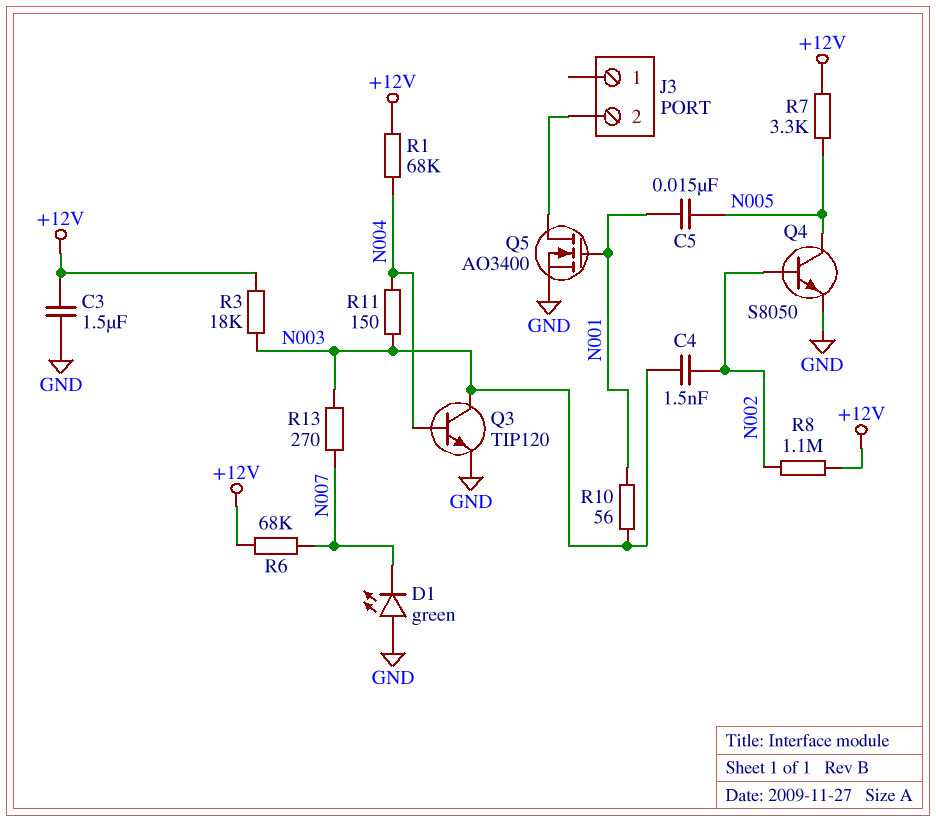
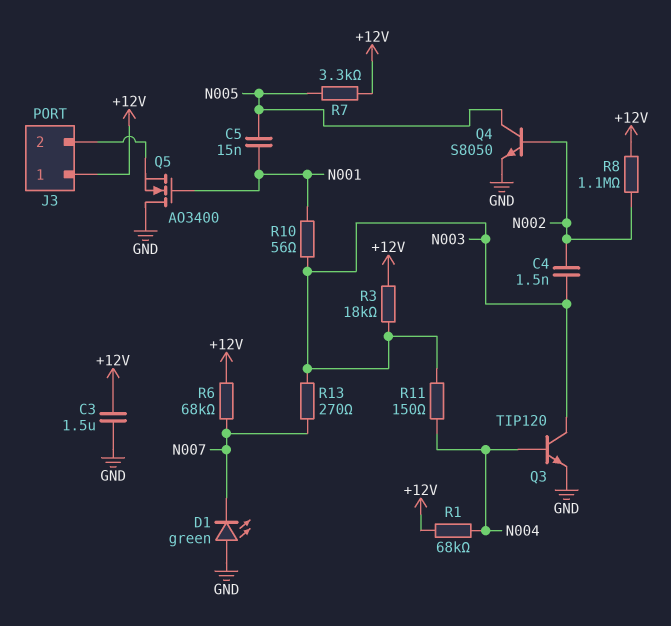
J3 pin 1: none -> +12V
Q5: NMOS AO3400 (G N001, D J3/2, S GND) -> NMOS AO3400 (G N001, D GND, S J3/2)

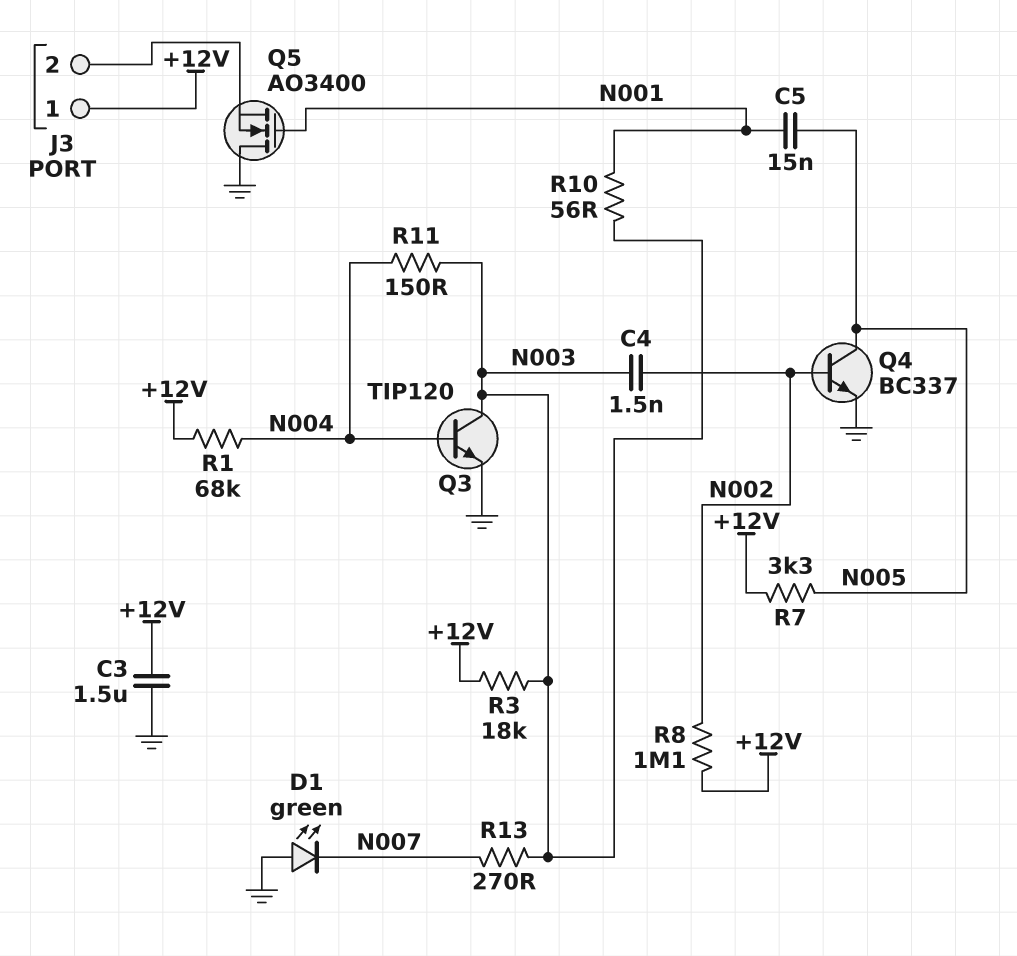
Q4: NPN S8050 (B N002, C N005, E GND) -> NPN BC337 (B N002, C N005, E GND)
R6: 68k (+12V, N007) -> none

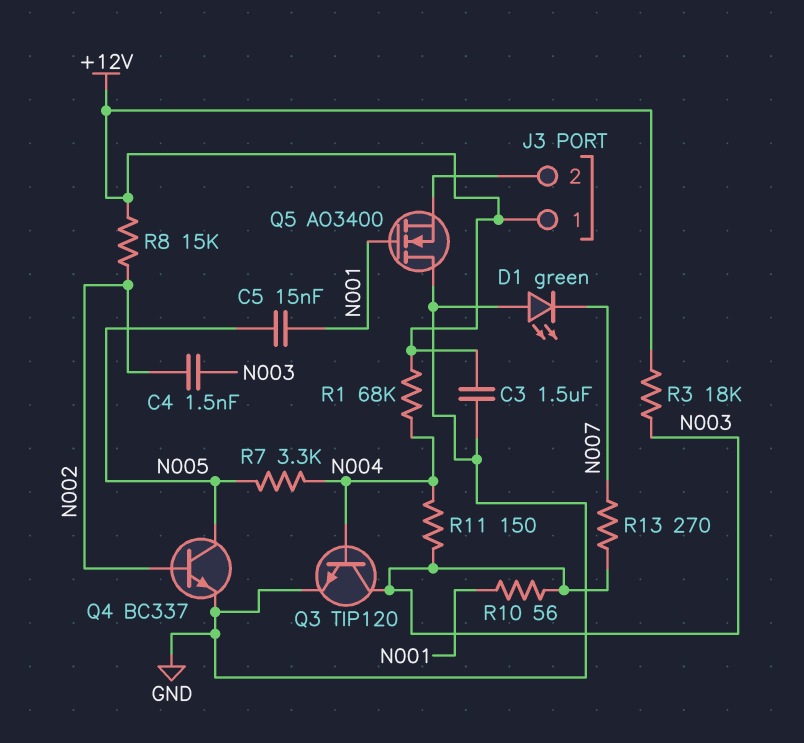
R7: 3.3k (+12V, N005) -> 3.3k (N004, N005)
R8: 1.1M (+12V, N002) -> 15k (+12V, N002)

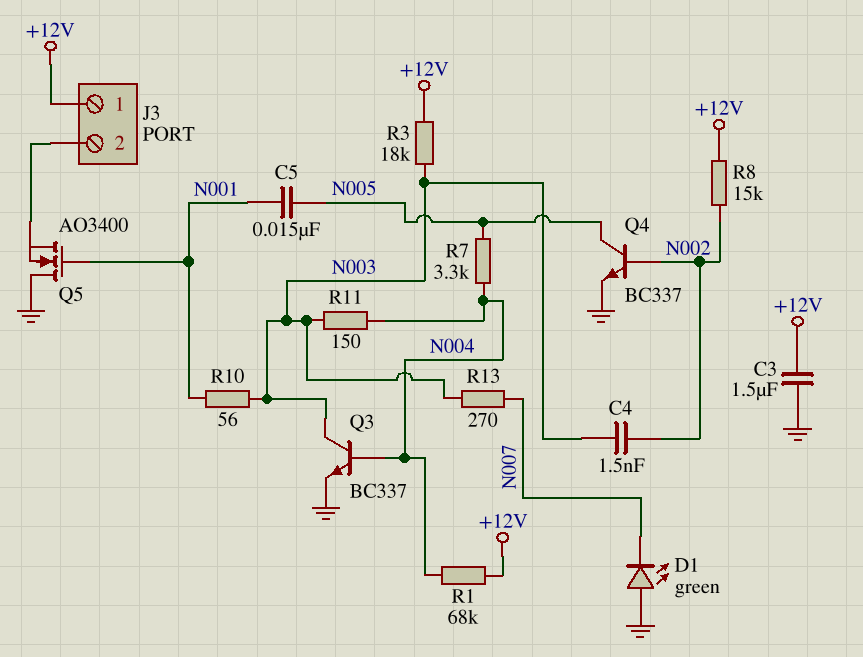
Q3: NPN TIP120 (B N004, C N003, E GND) -> NPN BC337 (B N004, C N003, E GND)

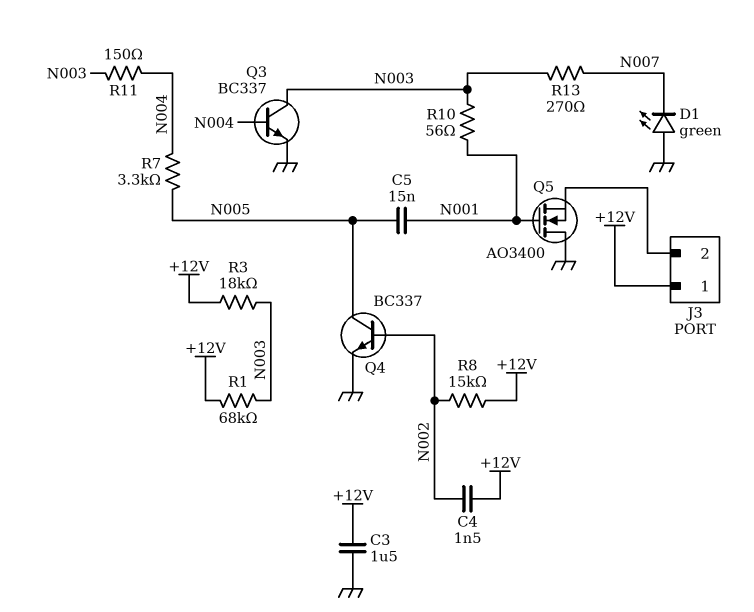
C4: 1.5nF (N002, N003) -> 1.5nF (+12V, N002)
R1: 68k (+12V, N004) -> 68k (+12V, N003)

